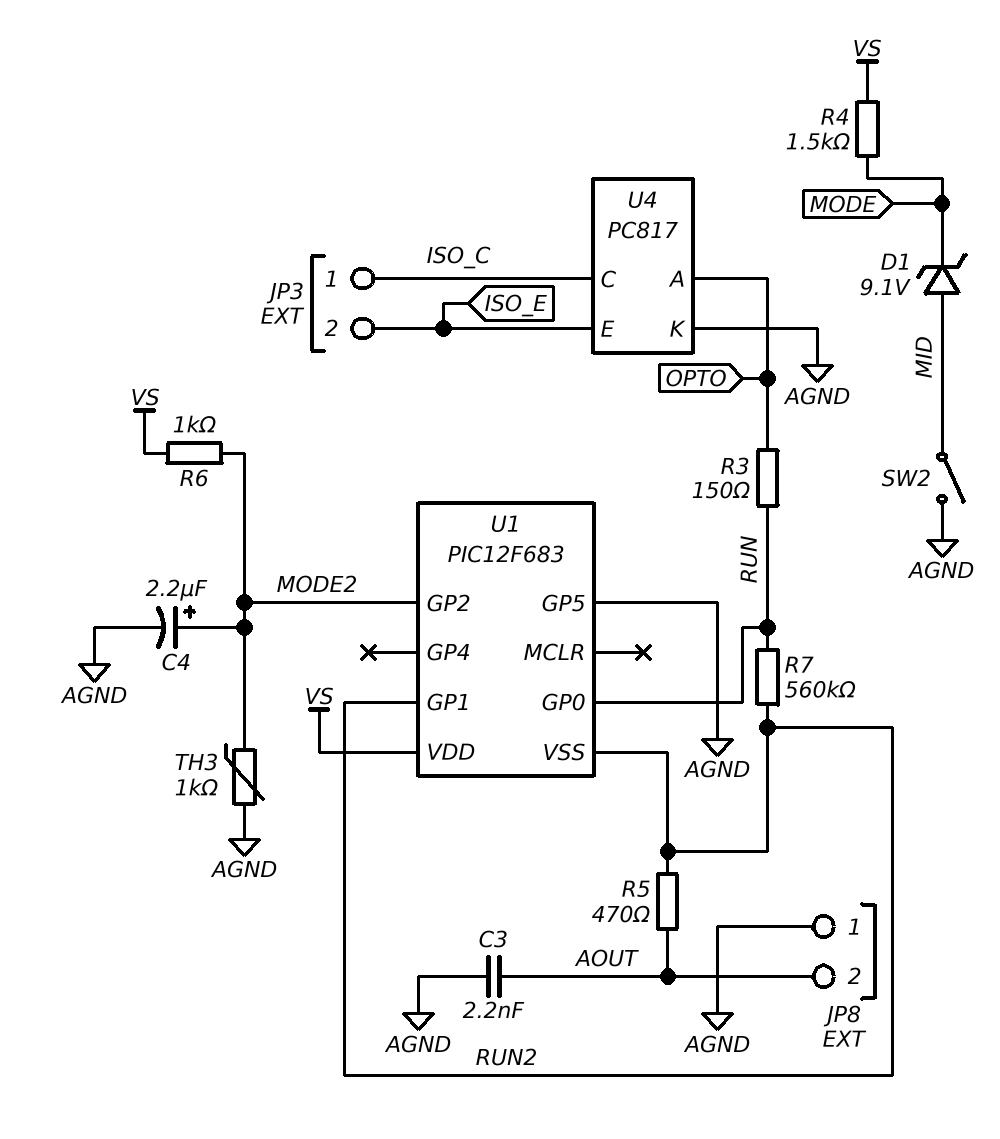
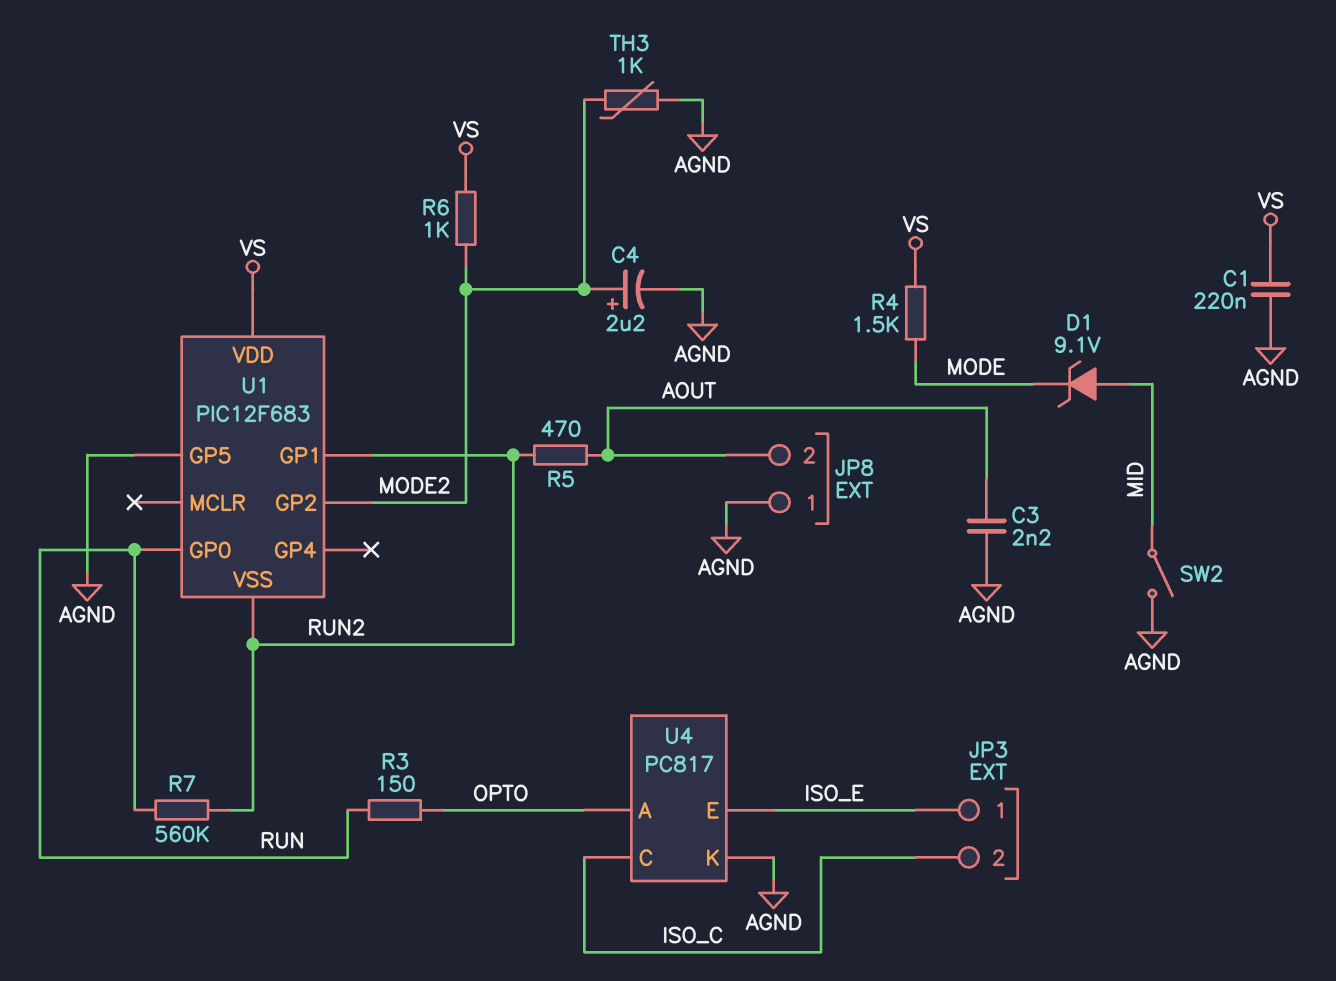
C1: none -> 220nF (AGND, VS)
JP3 pin 1: ISO_C -> ISO_E
JP3 pin 2: ISO_E -> ISO_C

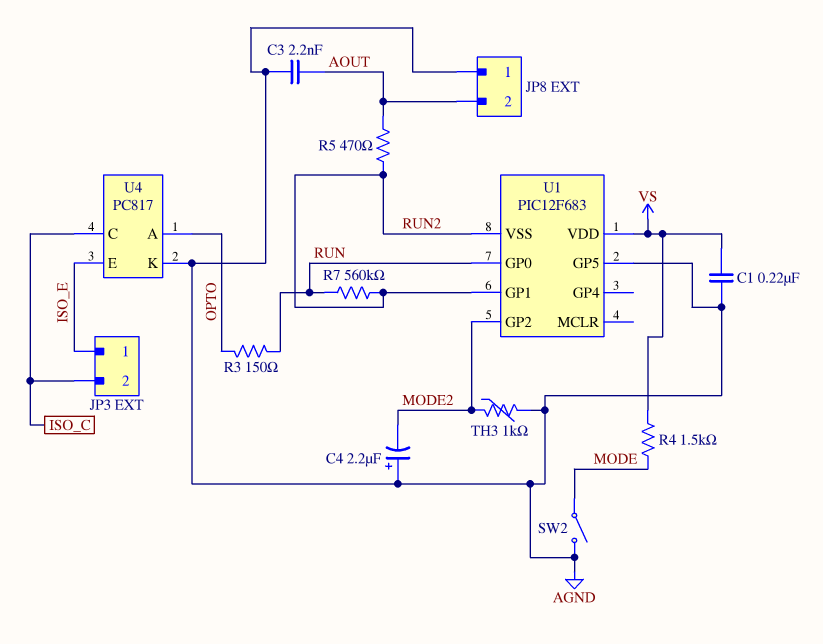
C4: 2.2uF (plus MODE2, minus AGND) -> 2.2uF (plus AGND, minus MODE2)
D1: zener 9.1V (A MID, K MODE) -> none
R6: 1k (MODE2, VS) -> none
SW2: switch (AGND, MID) -> switch (AGND, MODE)

